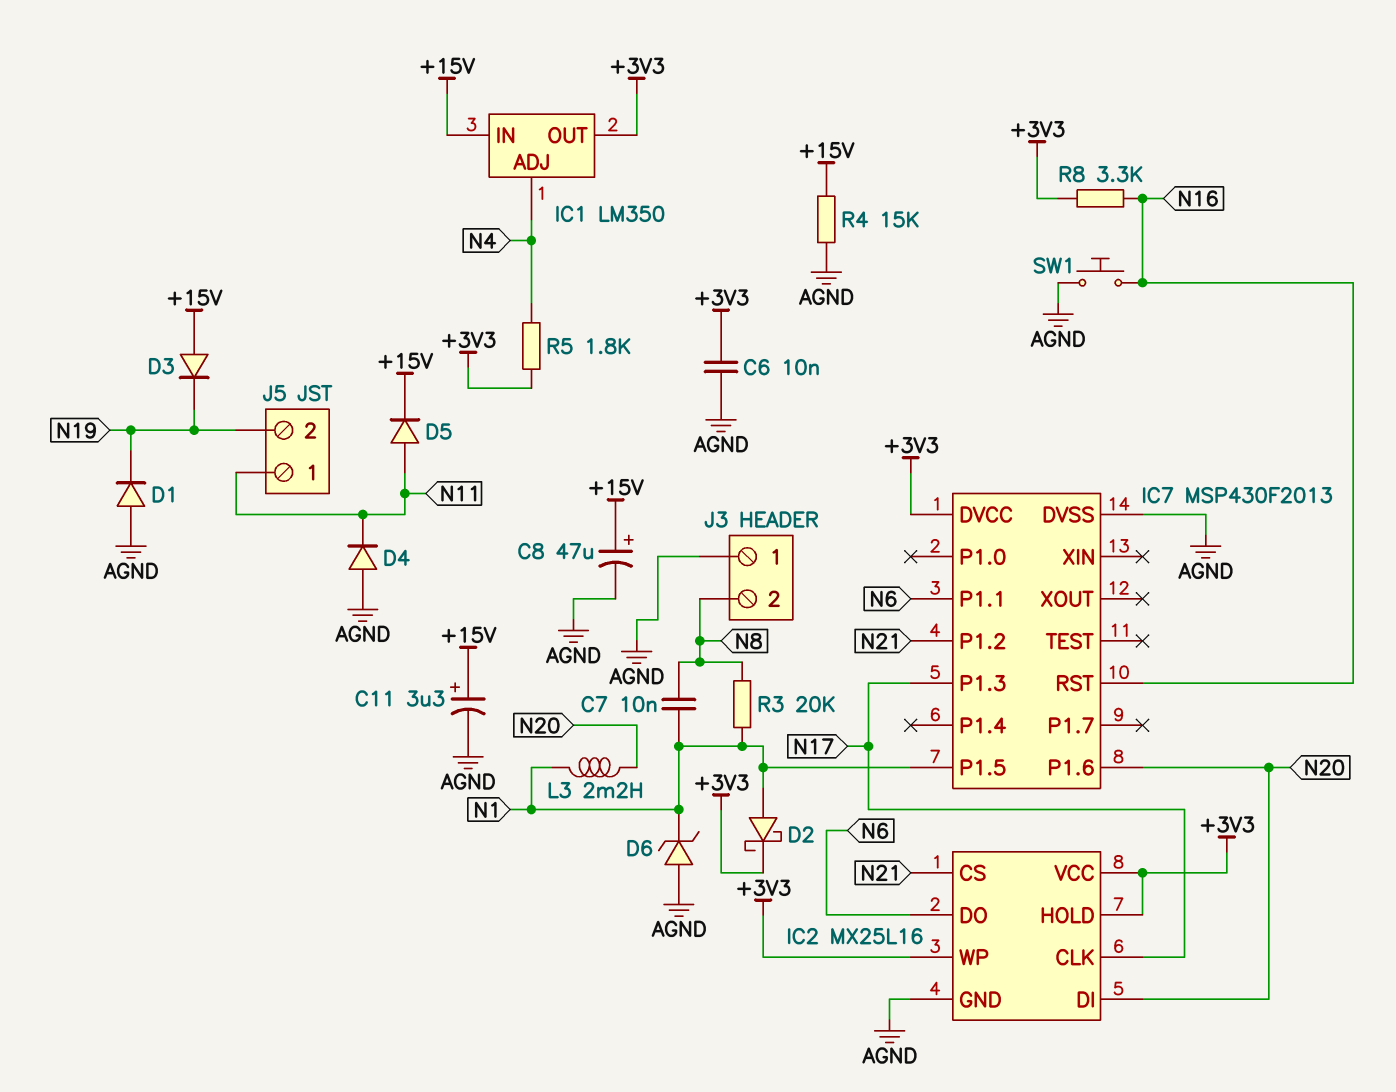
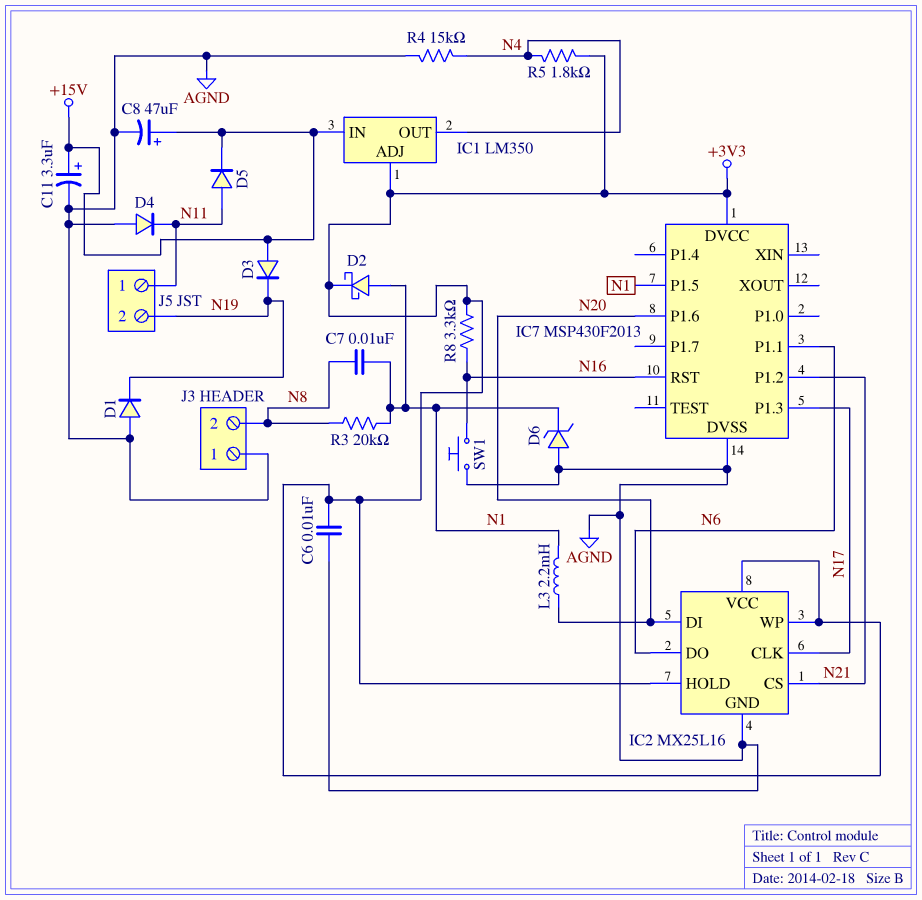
IC1 pin ADJ: N4 -> +3V3
IC1 pin OUT: +3V3 -> N4
R4: 15k (+15V, AGND) -> 15k (AGND, N4)

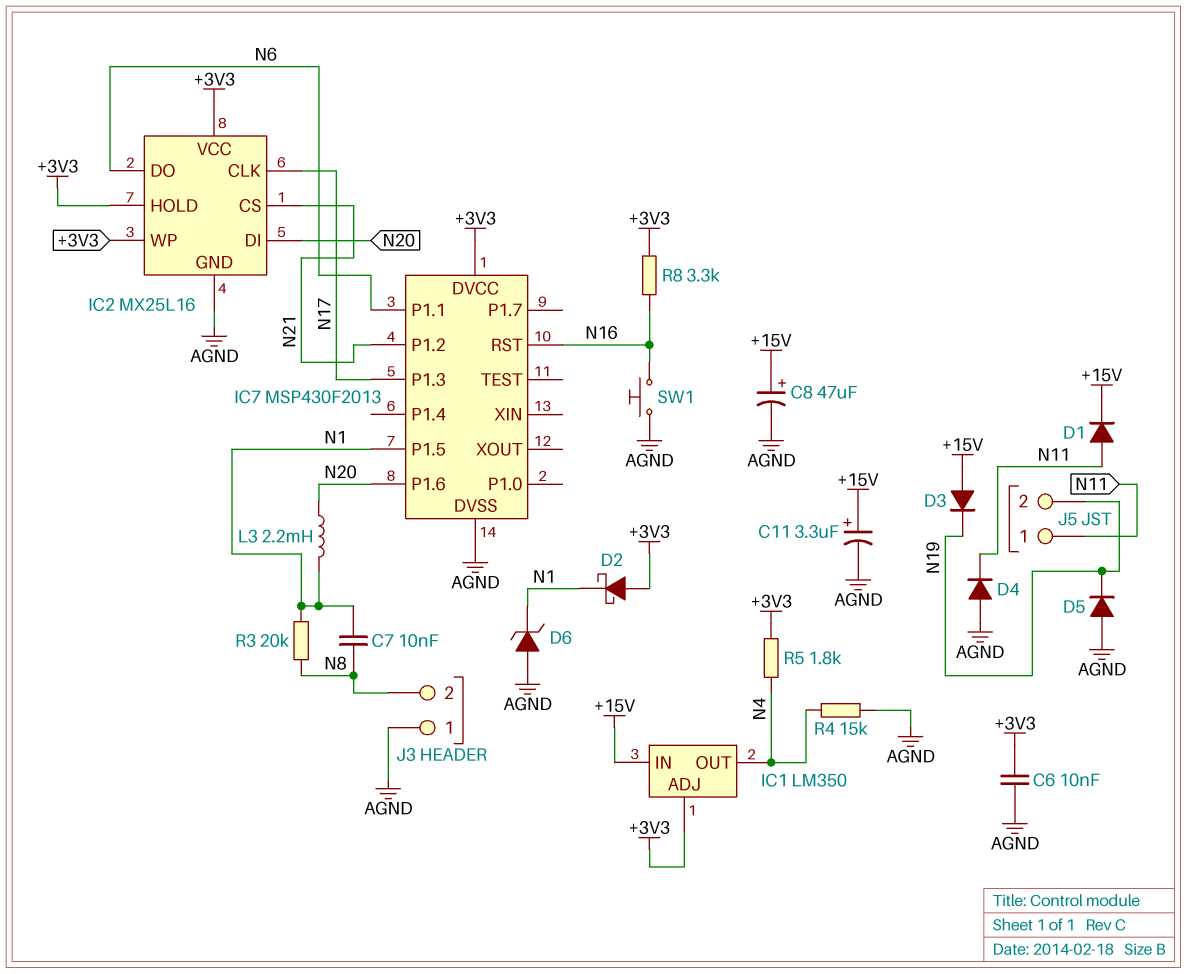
D1: diode (A AGND, K N19) -> diode (A N11, K +15V)
D2: schottky (A N1, K +3V3) -> schottky (A +3V3, K N1)
D5: diode (A N11, K +15V) -> diode (A AGND, K N19)

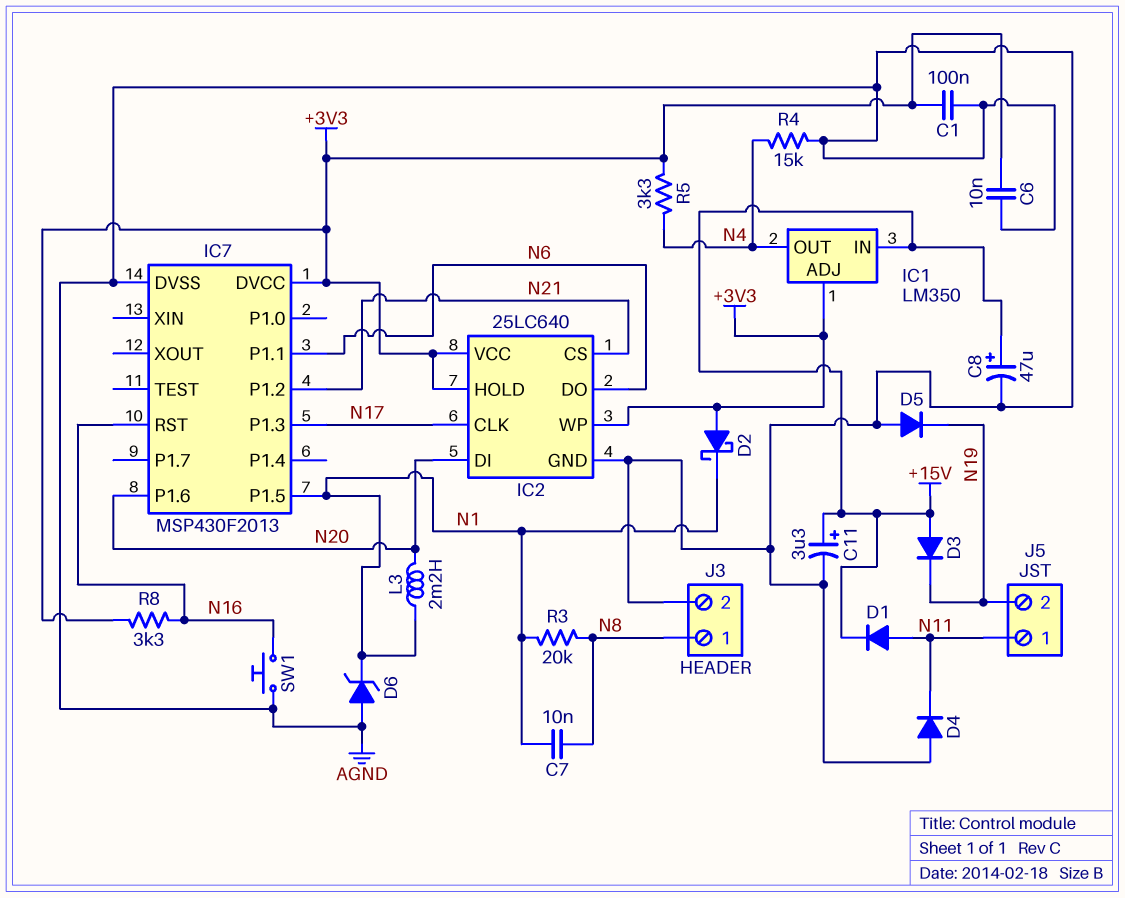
C1: none -> 100nF (+3V3, AGND)
IC2: MX25L16 -> 25LC640
J3 pin 1: AGND -> N8
J3 pin 2: N8 -> AGND
R5: 1.8k (+3V3, N4) -> 3.3k (+3V3, N4)

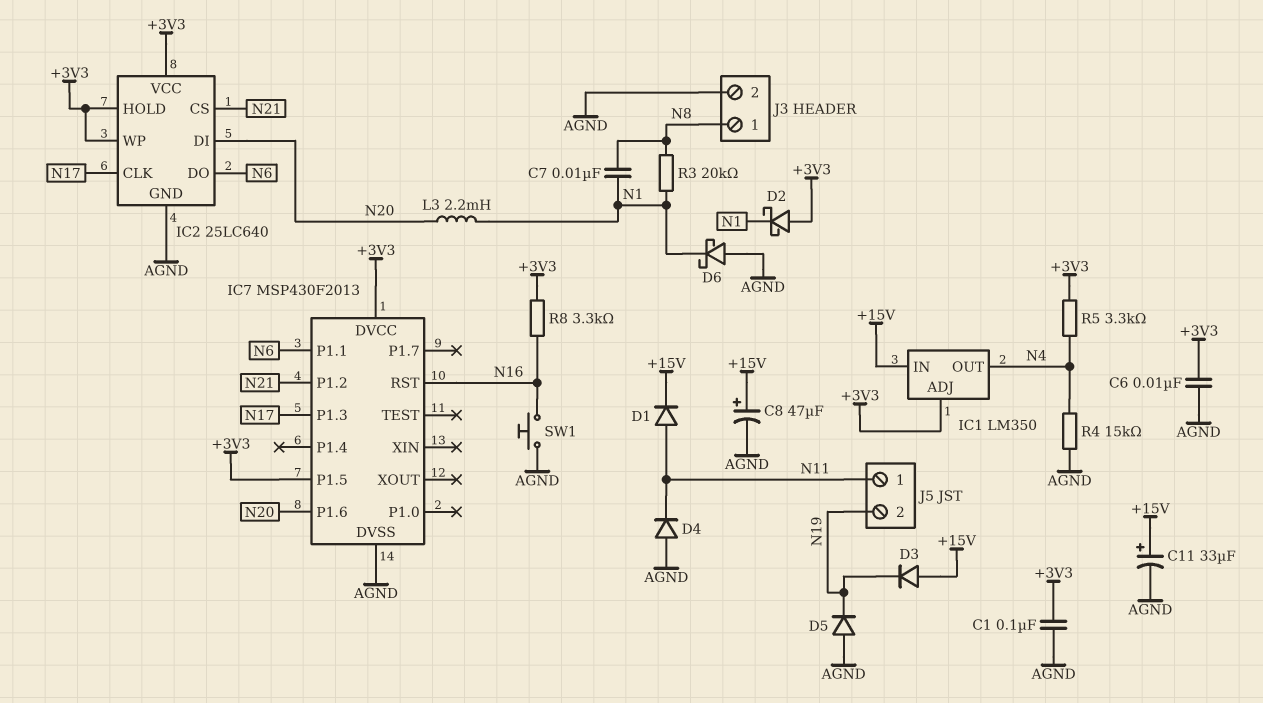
C11: 3.3uF (plus +15V, minus AGND) -> 33uF (plus +15V, minus AGND)
D6: zener (A AGND, K N1) -> schottky (A AGND, K N1)
IC7 pin P1.5: N1 -> +3V3

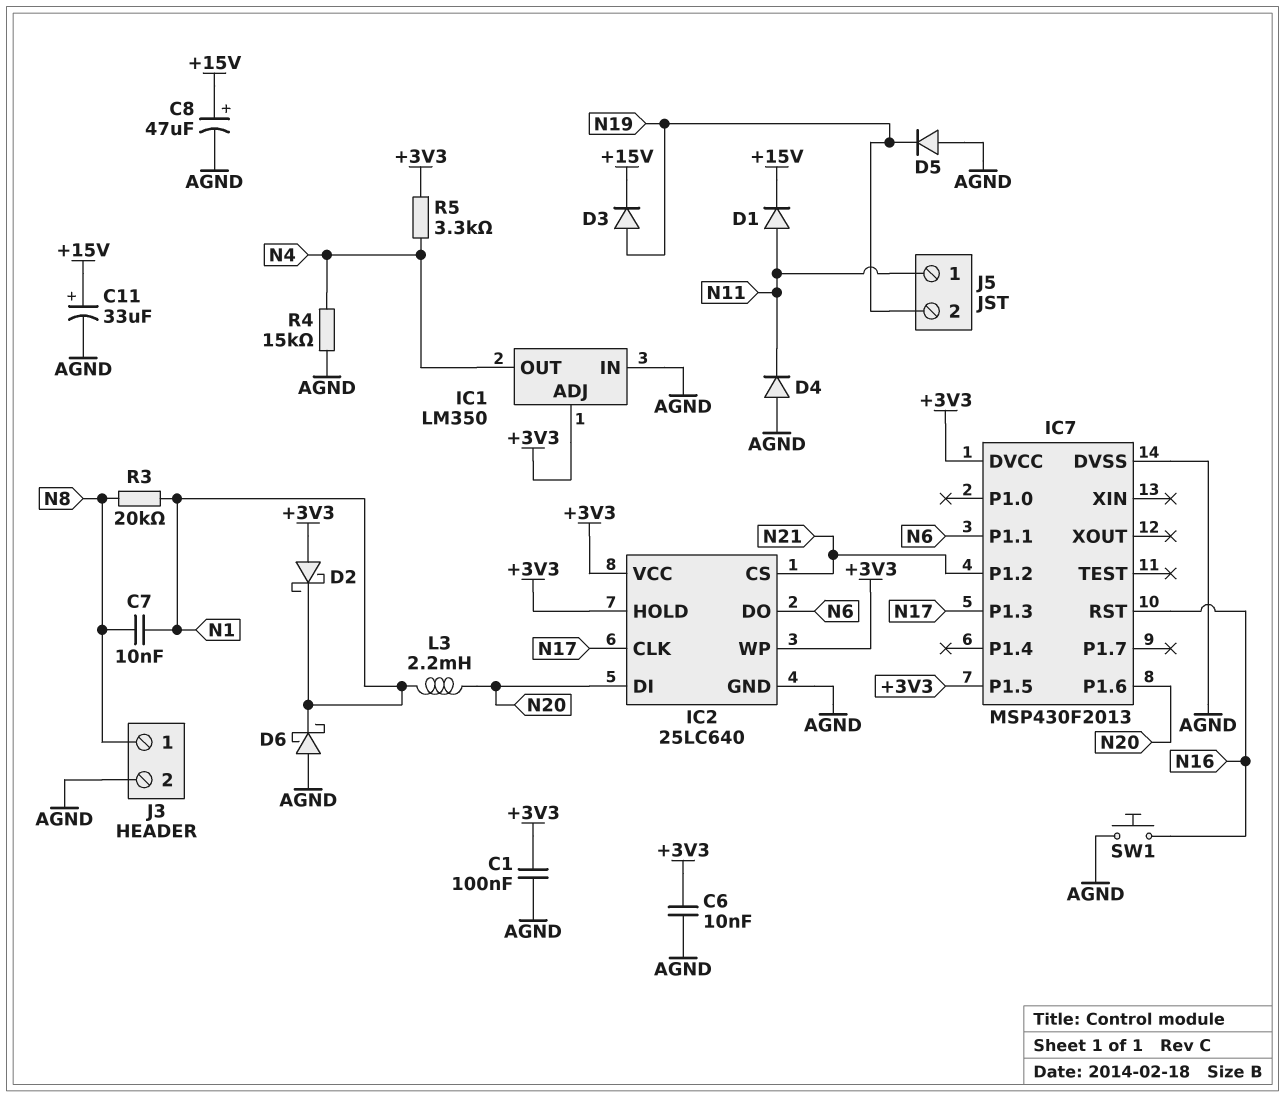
D3: diode (A +15V, K N19) -> diode (A N19, K +15V)
IC1 pin IN: +15V -> AGND
R8: 3.3k (+3V3, N16) -> none

